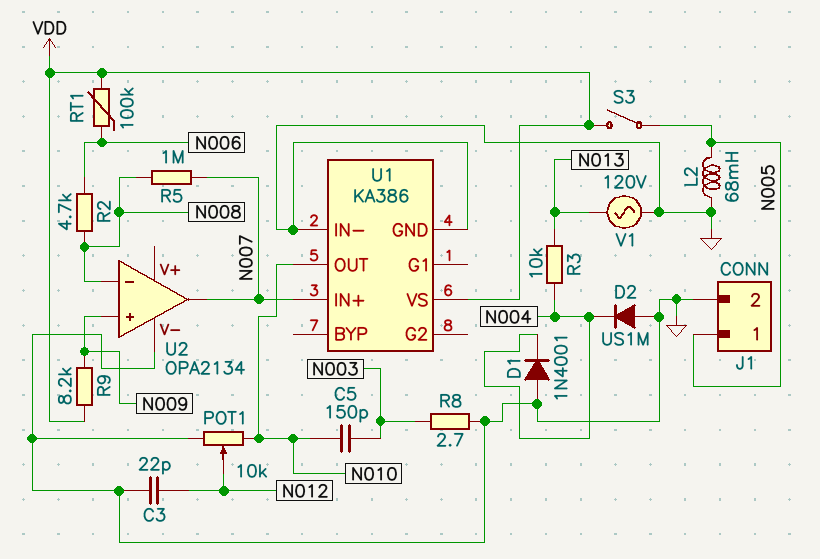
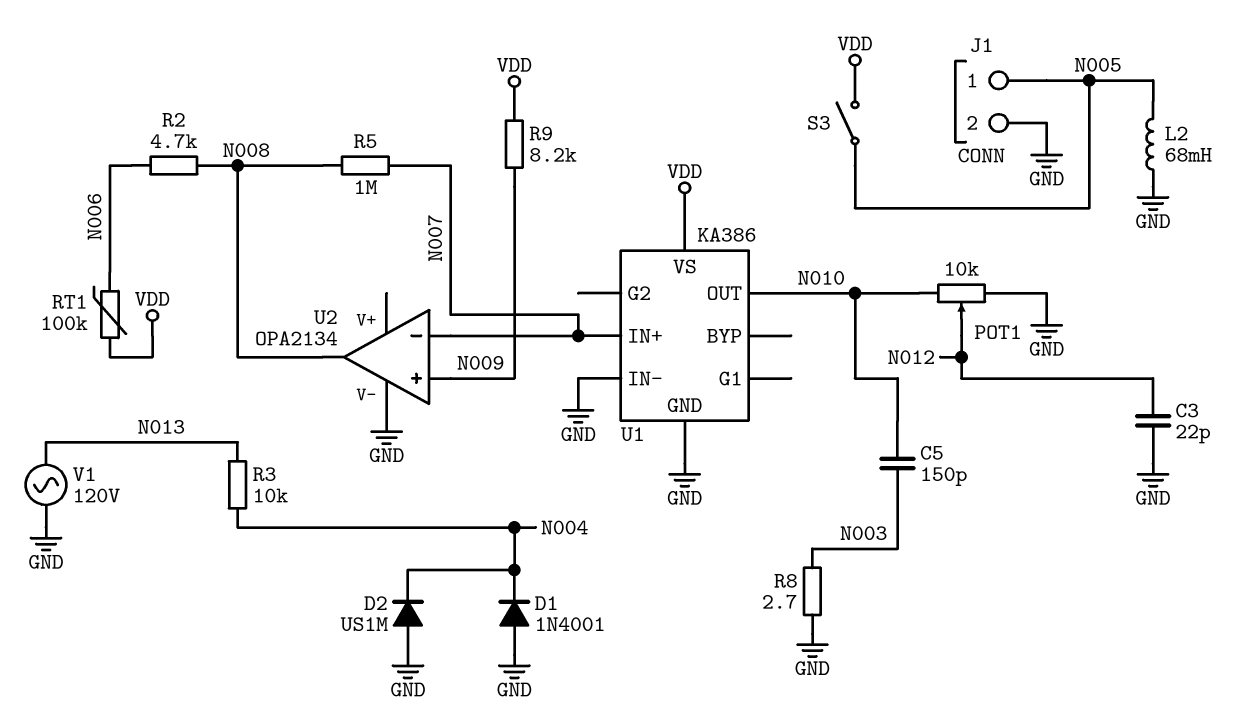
U2 pin in-: N008 -> N007
U2 pin out: N007 -> N008

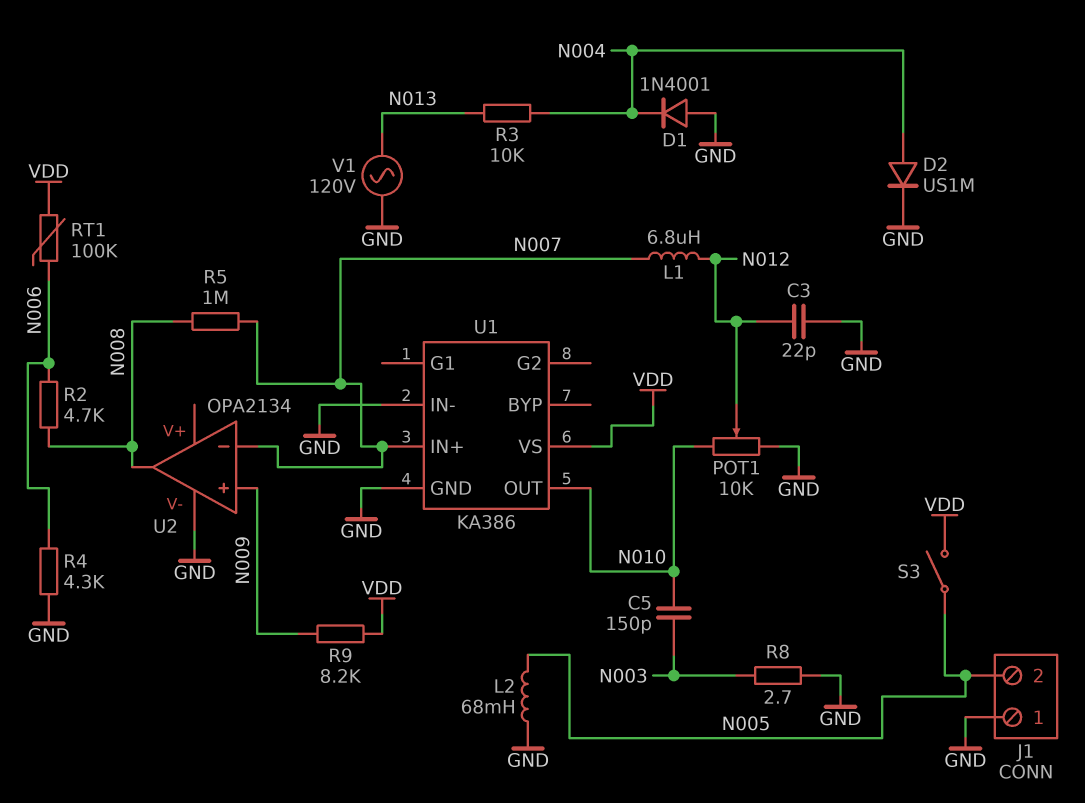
D2: diode US1M (A GND, K N004) -> diode US1M (A N004, K GND)
J1 pin 1: N005 -> GND
J1 pin 2: GND -> N005
L1: none -> 6.8uH (N007, N012)
R4: none -> 4.3k (GND, N006)

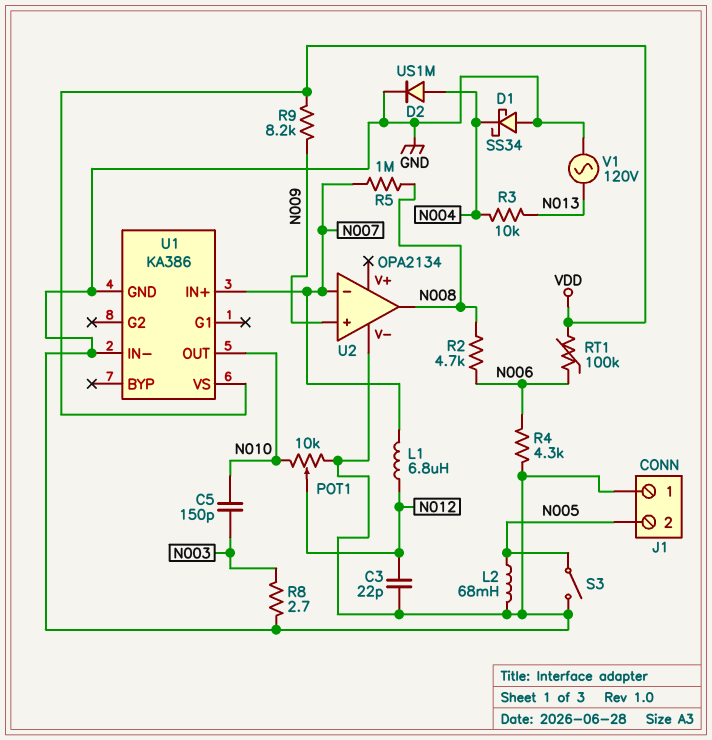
D1: diode 1N4001 (A GND, K N004) -> schottky SS34 (A GND, K N004)
S3: switch (N005, VDD) -> switch (GND, N005)

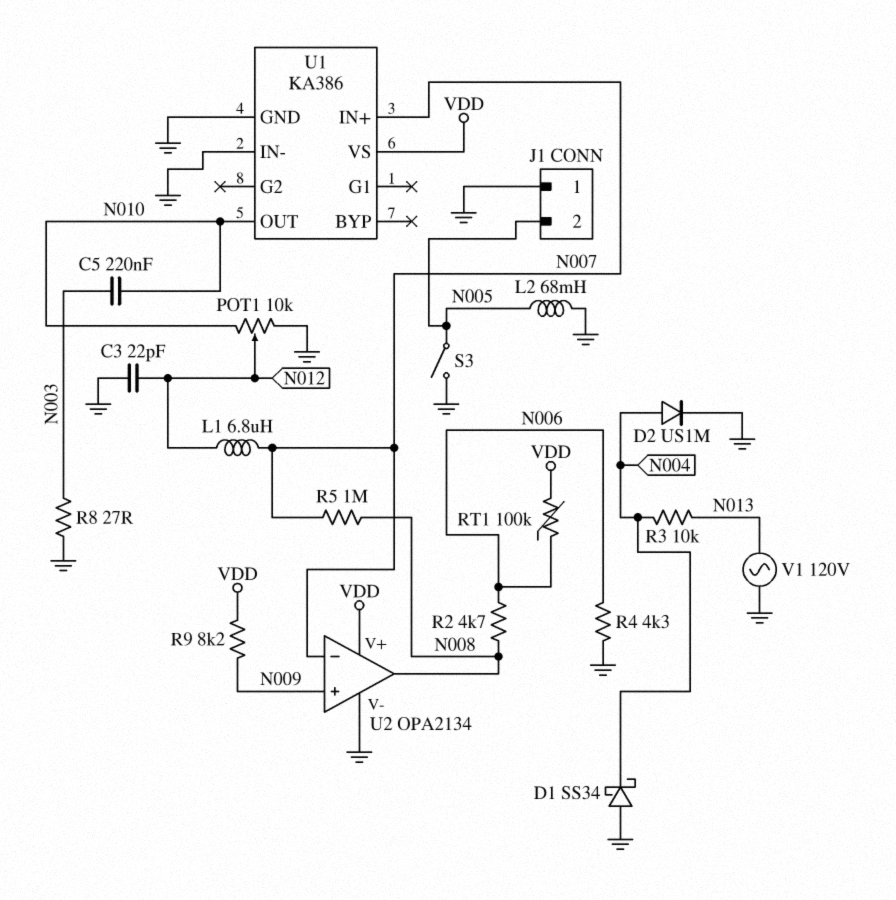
C5: 150pF (N003, N010) -> 220nF (N003, N010)
R8: 2.7 (GND, N003) -> 27 (GND, N003)
U2 pin V+: none -> VDD

